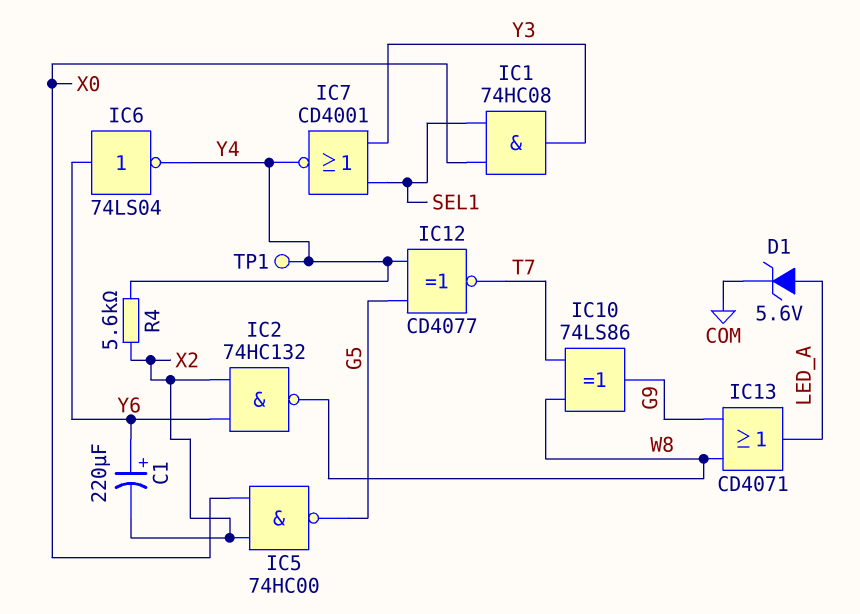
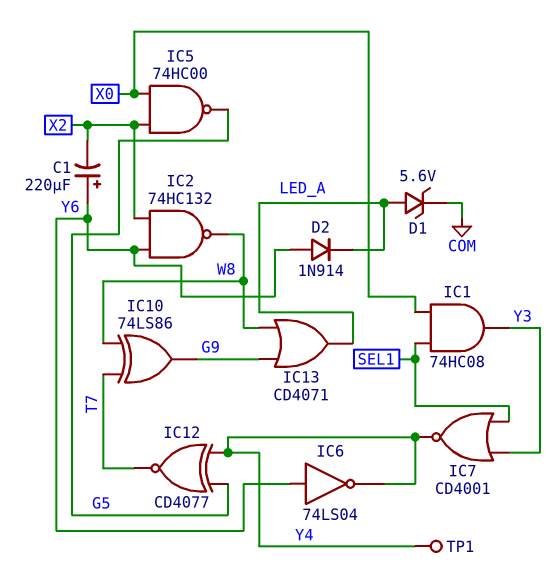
D2: none -> diode 1N914 (A Y6, K LED_A)
R4: 5.6k (X2, Y4) -> none

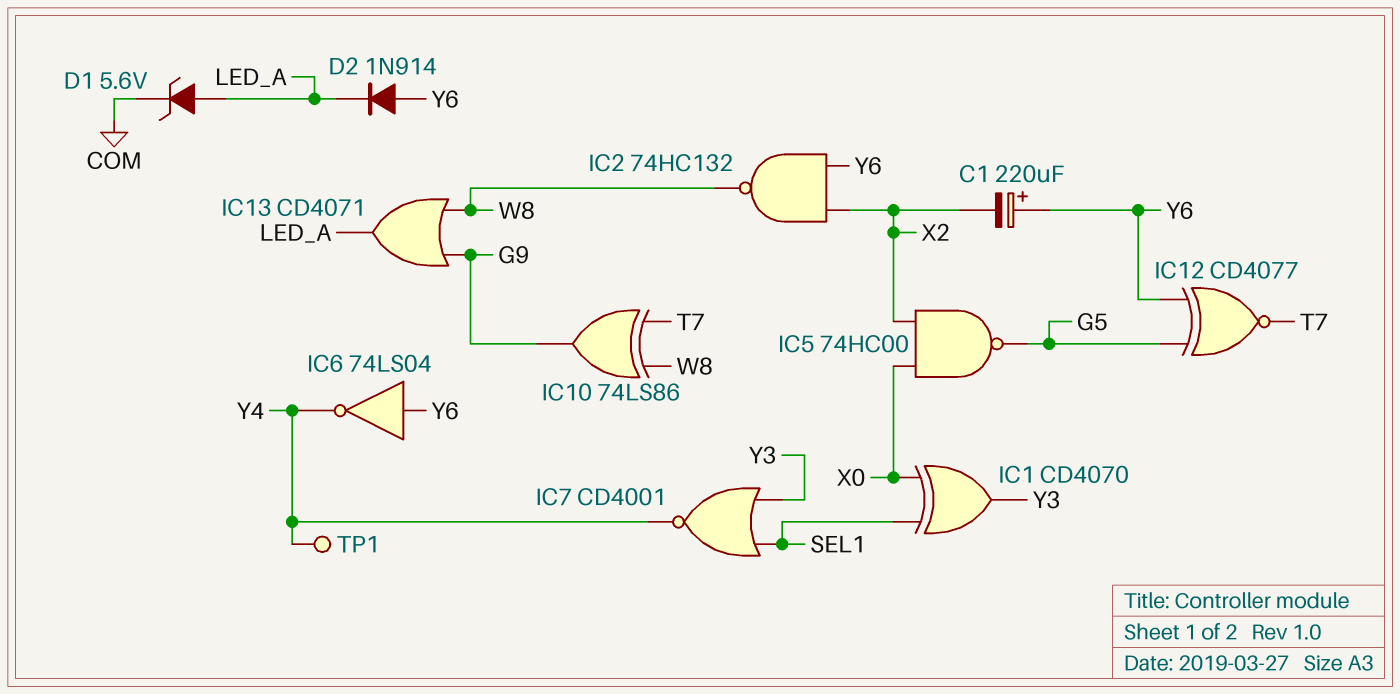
IC1: AND 74HC08 (in SEL1, in X0, out Y3) -> XOR CD4070 (in SEL1, in X0, out Y3)
IC12: XNOR CD4077 (in G5, in Y4, out T7) -> XNOR CD4077 (in G5, in Y6, out T7)

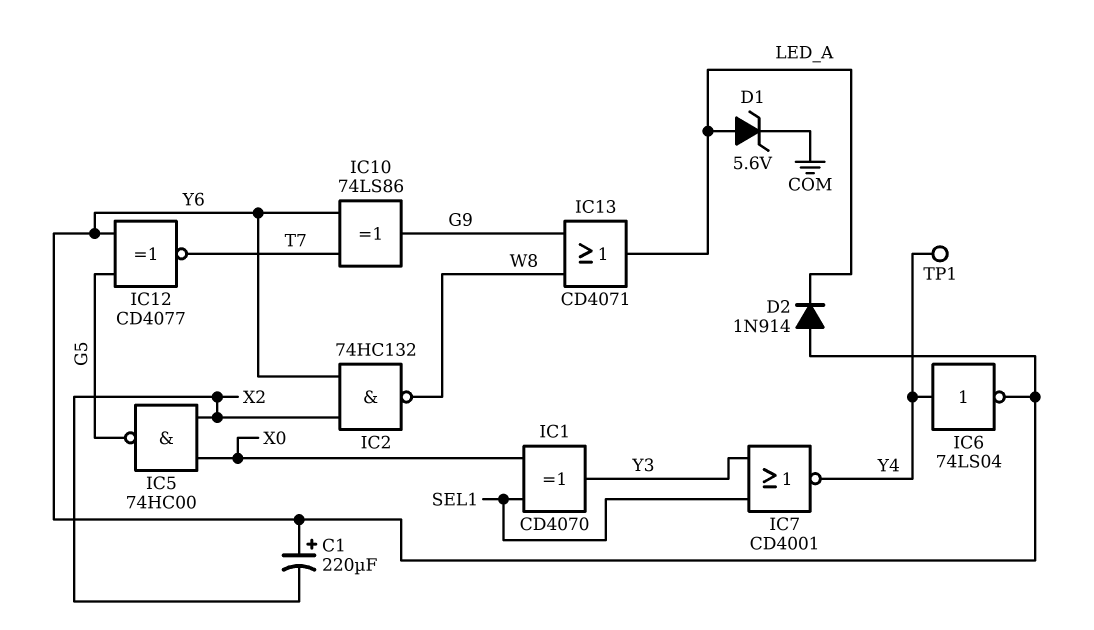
IC6: NOT 74LS04 (in Y6, out Y4) -> NOT 74LS04 (in Y4, out Y6)
IC10: XOR 74LS86 (in T7, in W8, out G9) -> XOR 74LS86 (in T7, in Y6, out G9)

